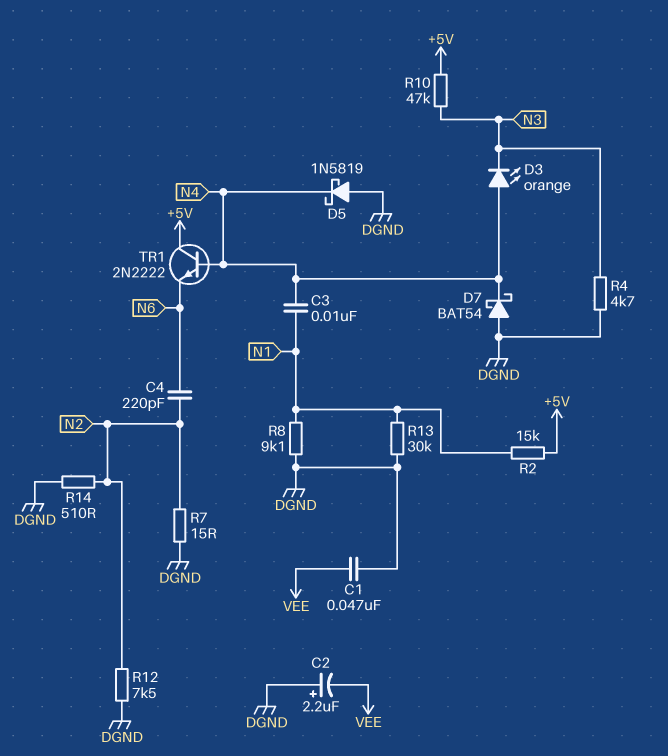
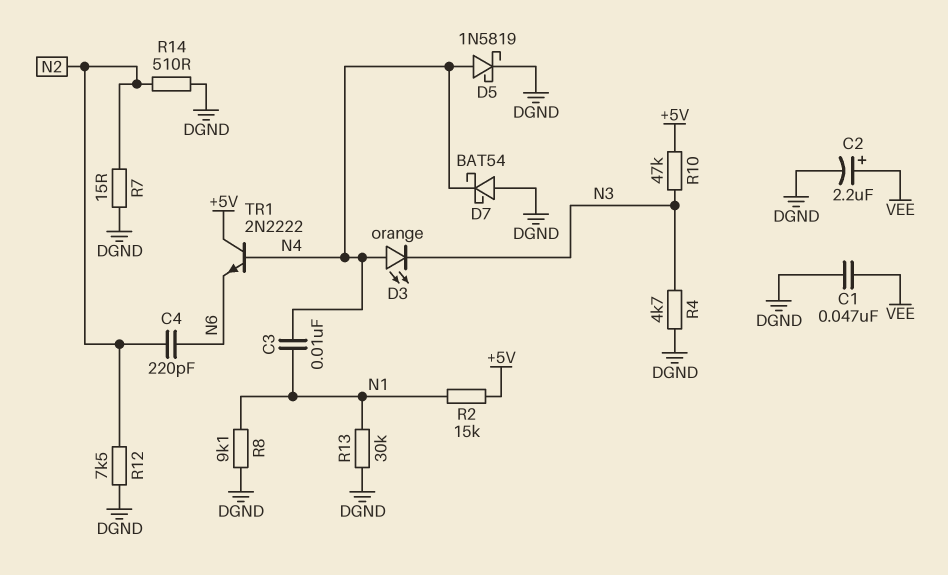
C2: 2.2uF (plus DGND, minus VEE) -> 2.2uF (plus VEE, minus DGND)
D5: schottky 1N5819 (A DGND, K N4) -> schottky 1N5819 (A N4, K DGND)

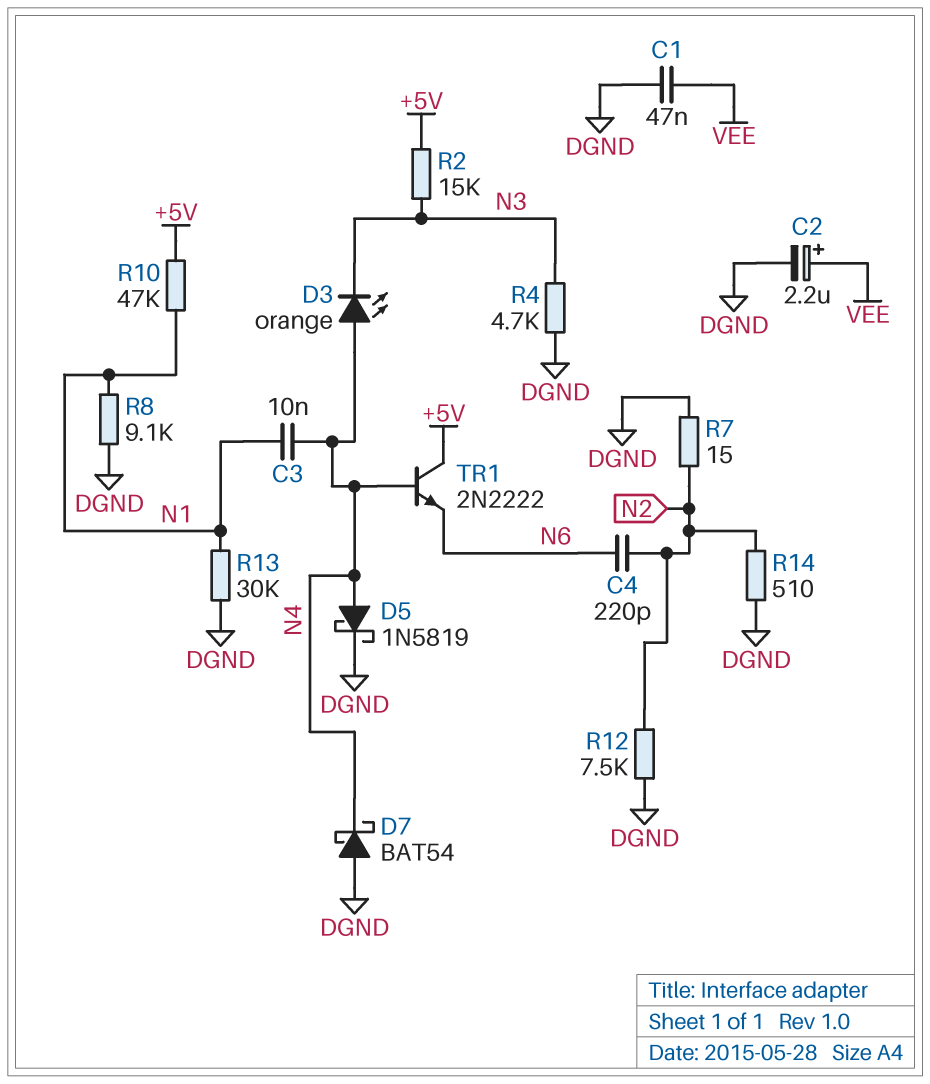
R2: 15k (+5V, N1) -> 15k (+5V, N3)
R10: 47k (+5V, N3) -> 47k (+5V, N1)

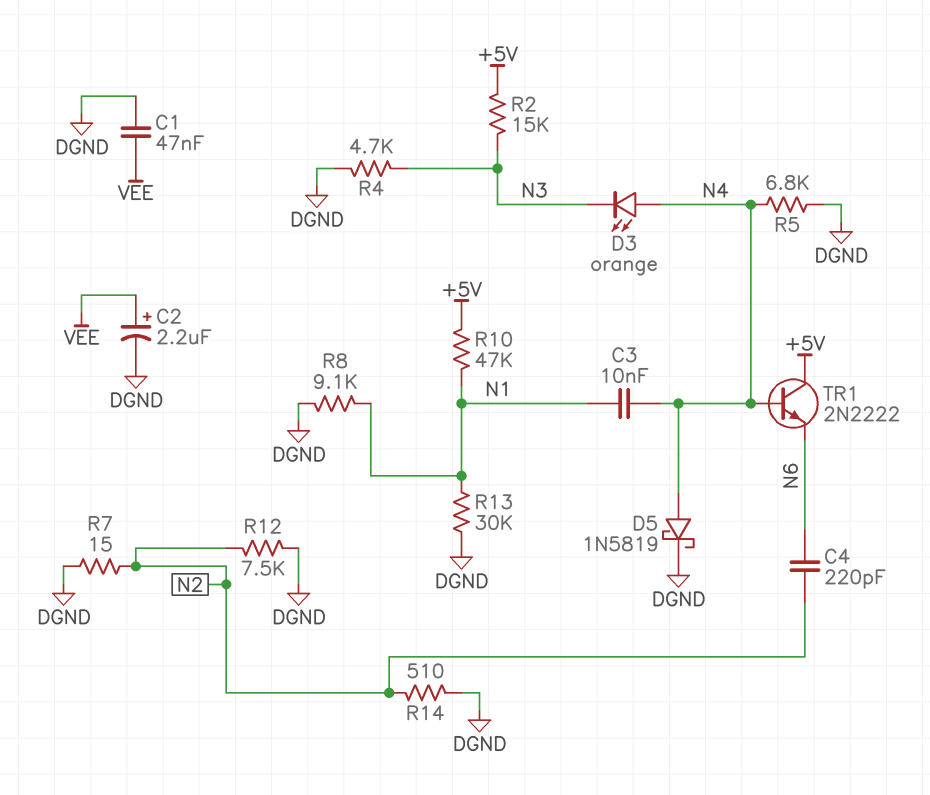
D7: schottky BAT54 (A DGND, K N4) -> none
R5: none -> 6.8k (DGND, N4)

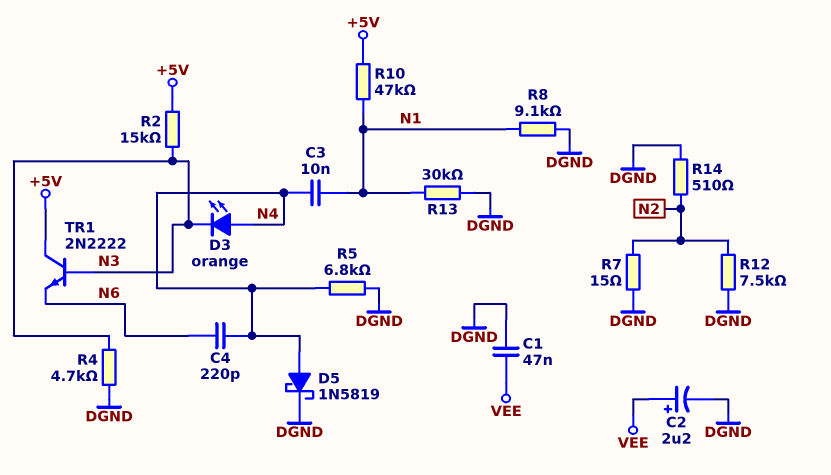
C4: 220pF (N2, N6) -> 220pF (N4, N6)
TR1: NPN 2N2222 (B N4, C +5V, E N6) -> NPN 2N2222 (B N3, C +5V, E N6)

